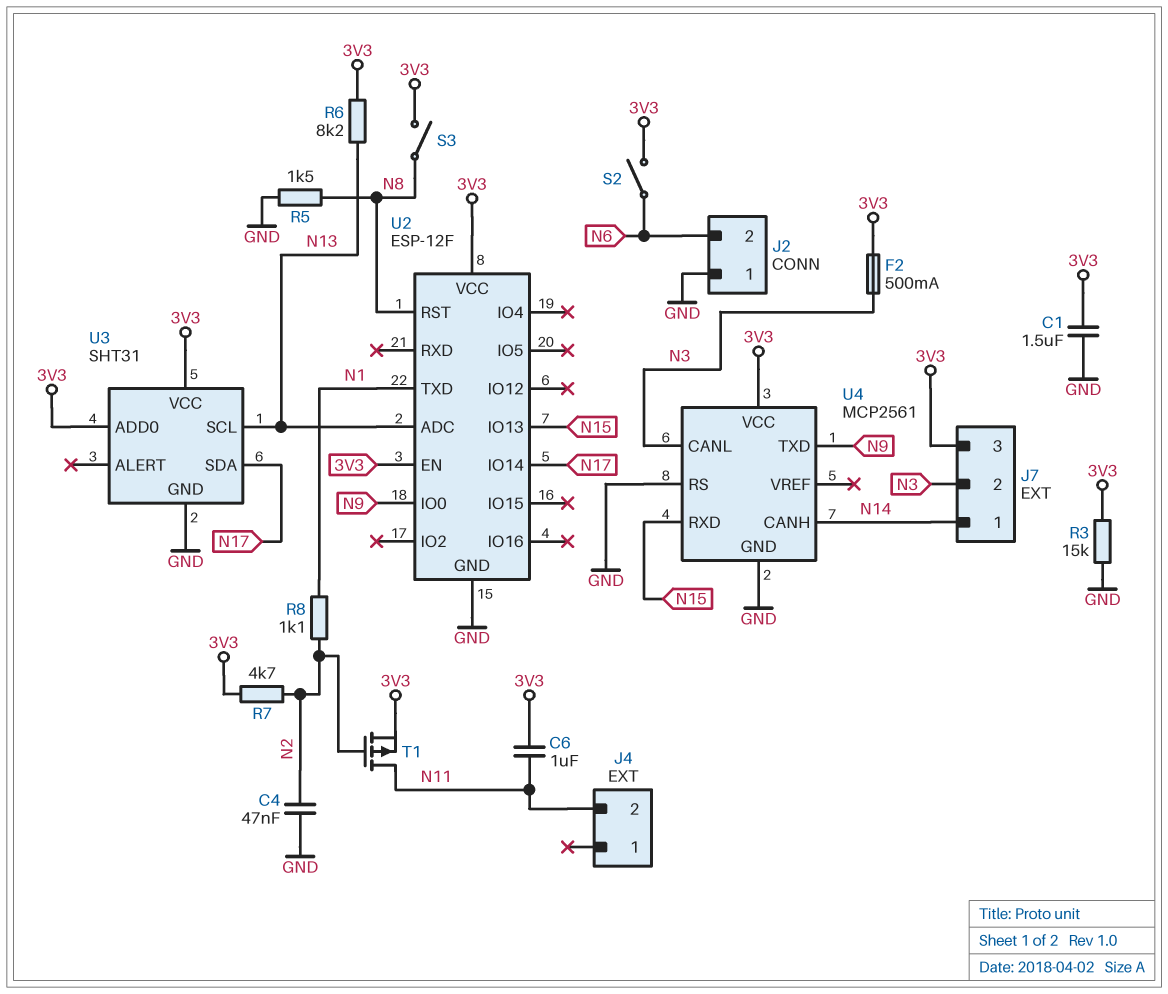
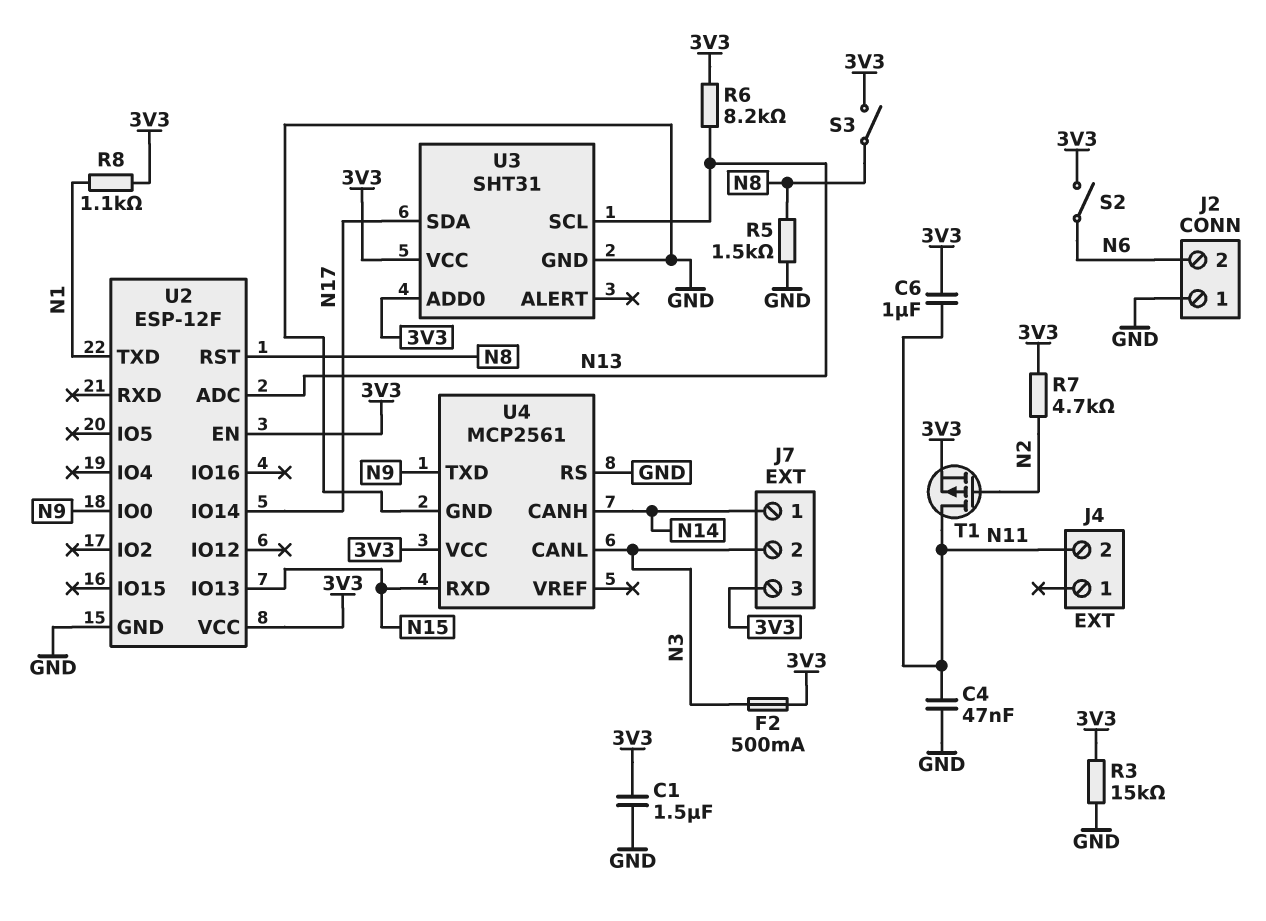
C4: 47nF (GND, N2) -> 47nF (GND, N11)
R8: 1.1k (N1, N2) -> 1.1k (3V3, N1)

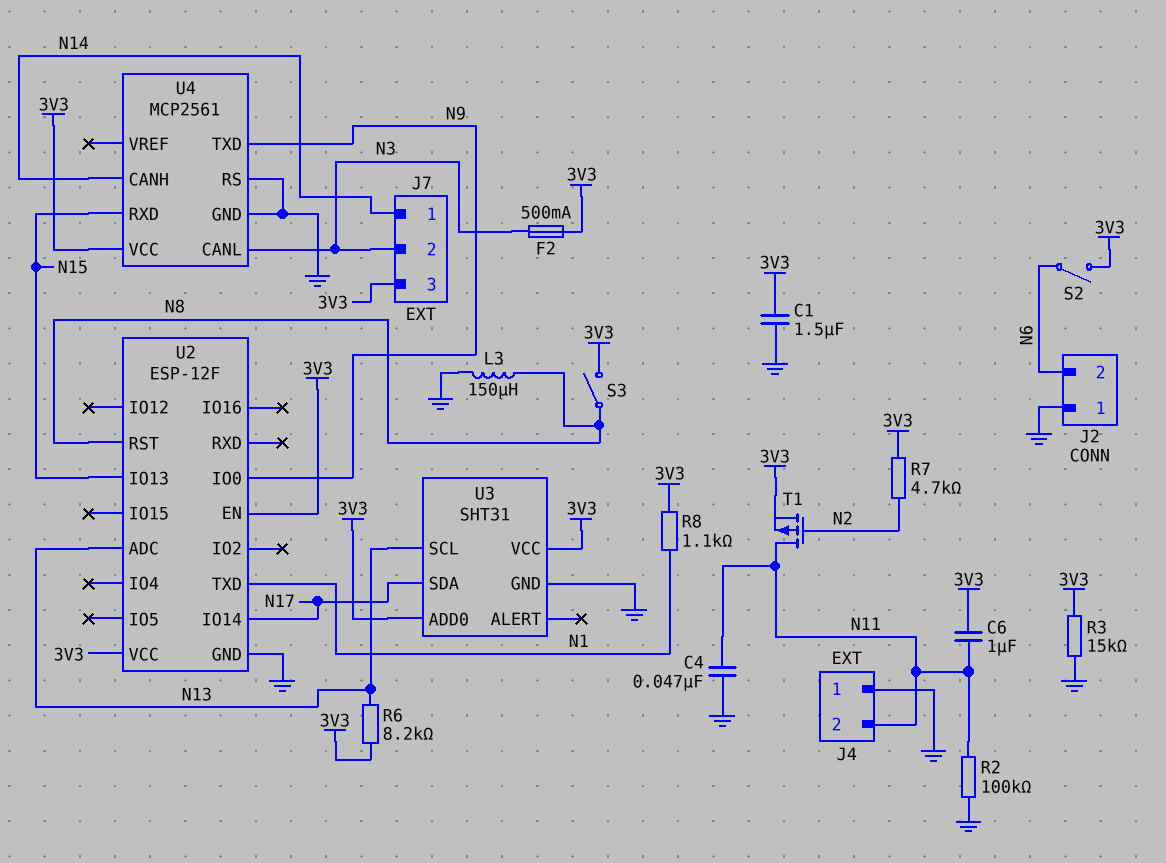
J4 pin 1: none -> GND
L3: none -> 150uH (GND, N8)
R2: none -> 100k (GND, N11)
R5: 1.5k (GND, N8) -> none

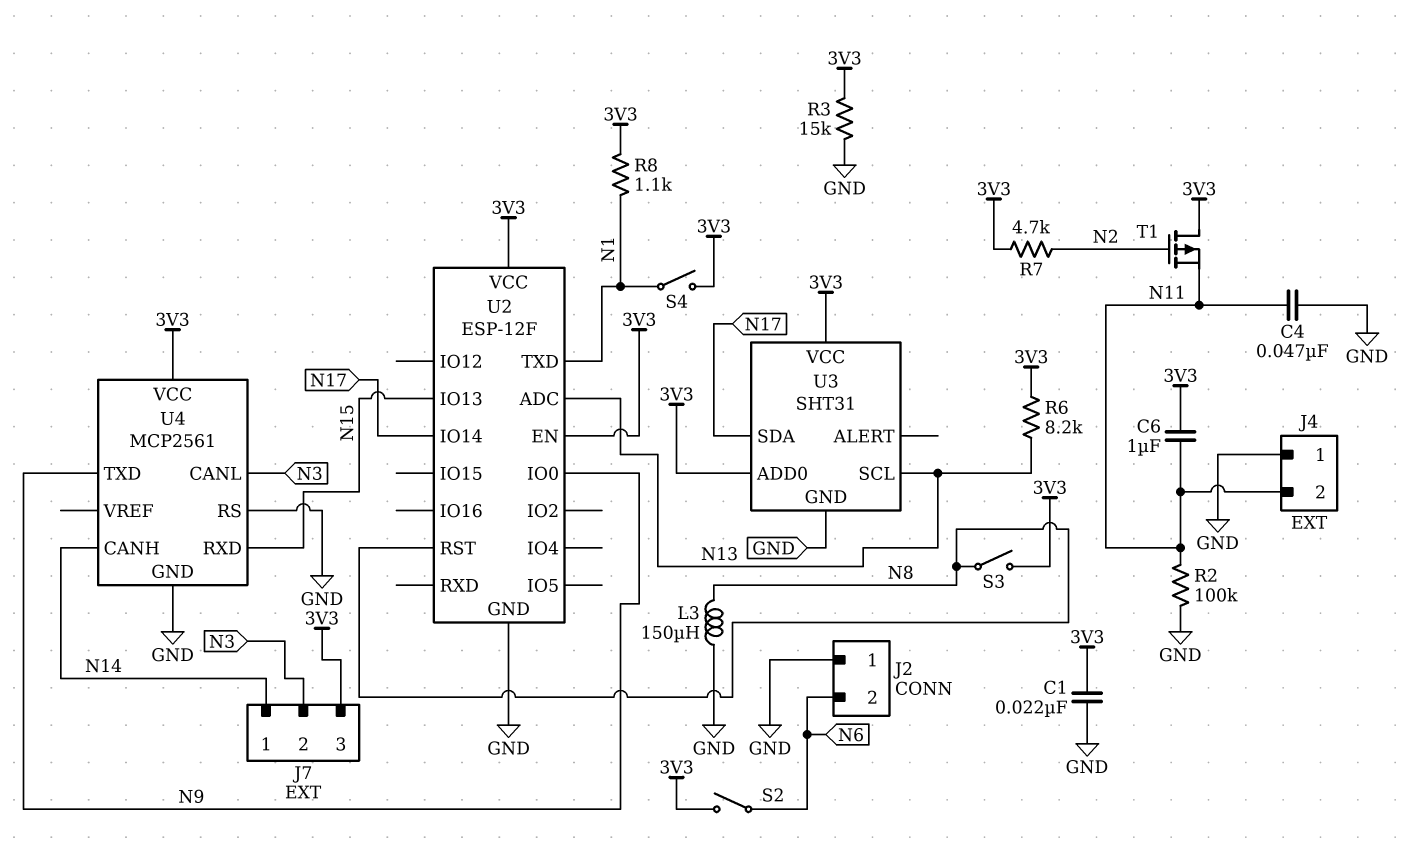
C1: 1.5uF (3V3, GND) -> 22nF (3V3, GND)
F2: 500mA (3V3, N3) -> none
S4: none -> switch (3V3, N1)
T1: PMOS (G N2, D N11, S 3V3) -> PMOS (G N2, D 3V3, S N11)

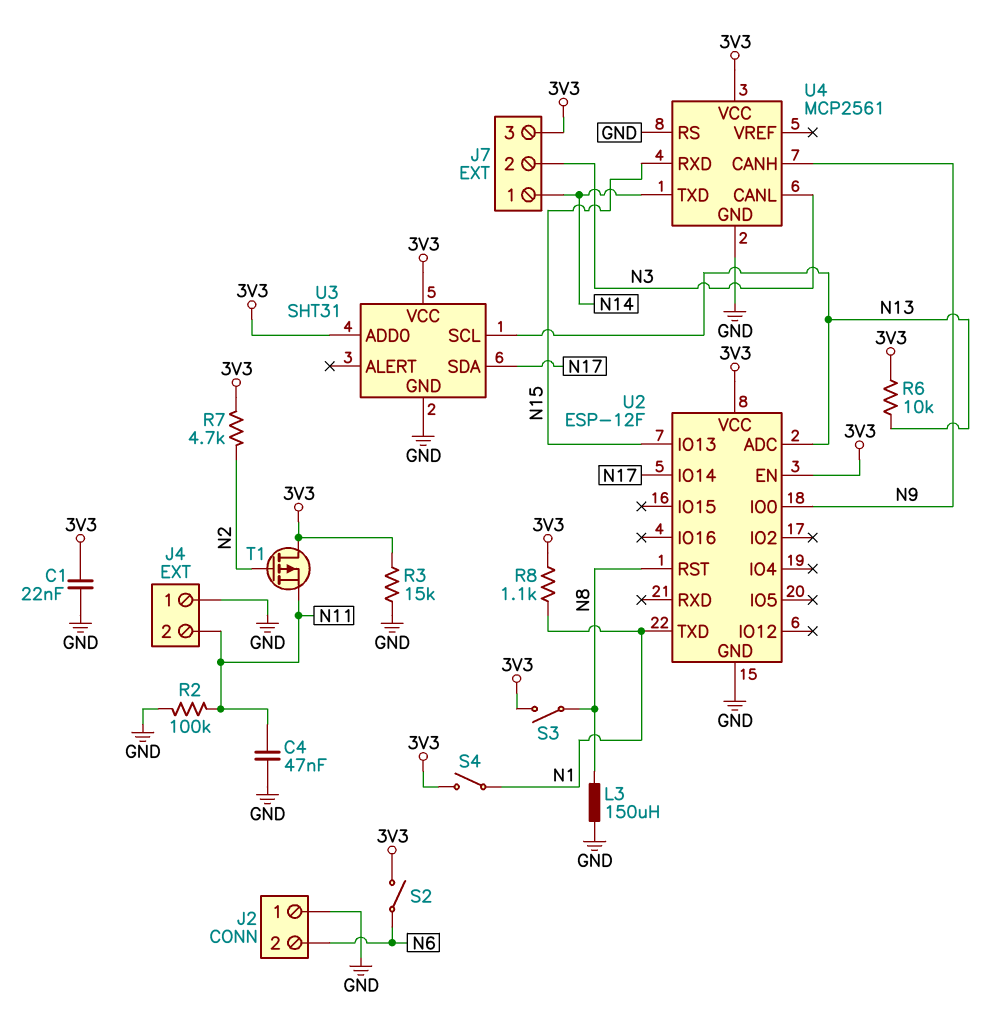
C6: 1uF (3V3, N11) -> none
R6: 8.2k (3V3, N13) -> 10k (3V3, N13)
U4 pin CANH: N14 -> N9
U4 pin TXD: N9 -> N14

